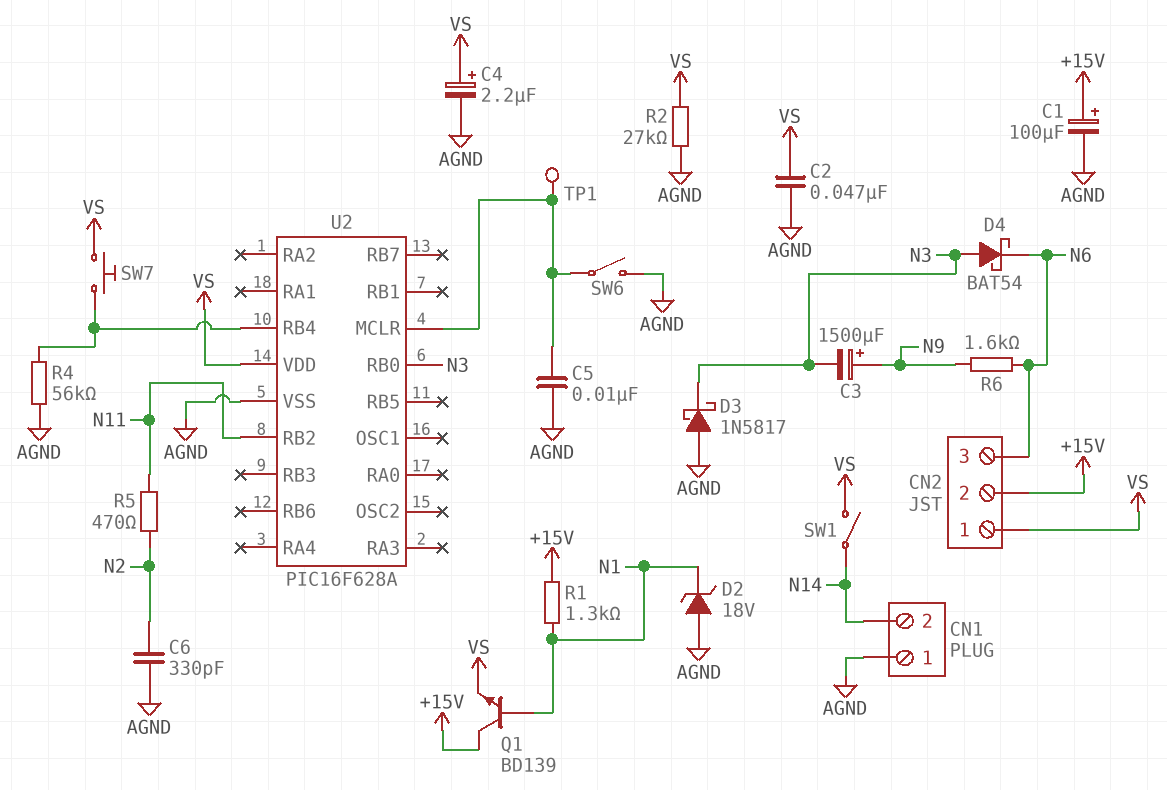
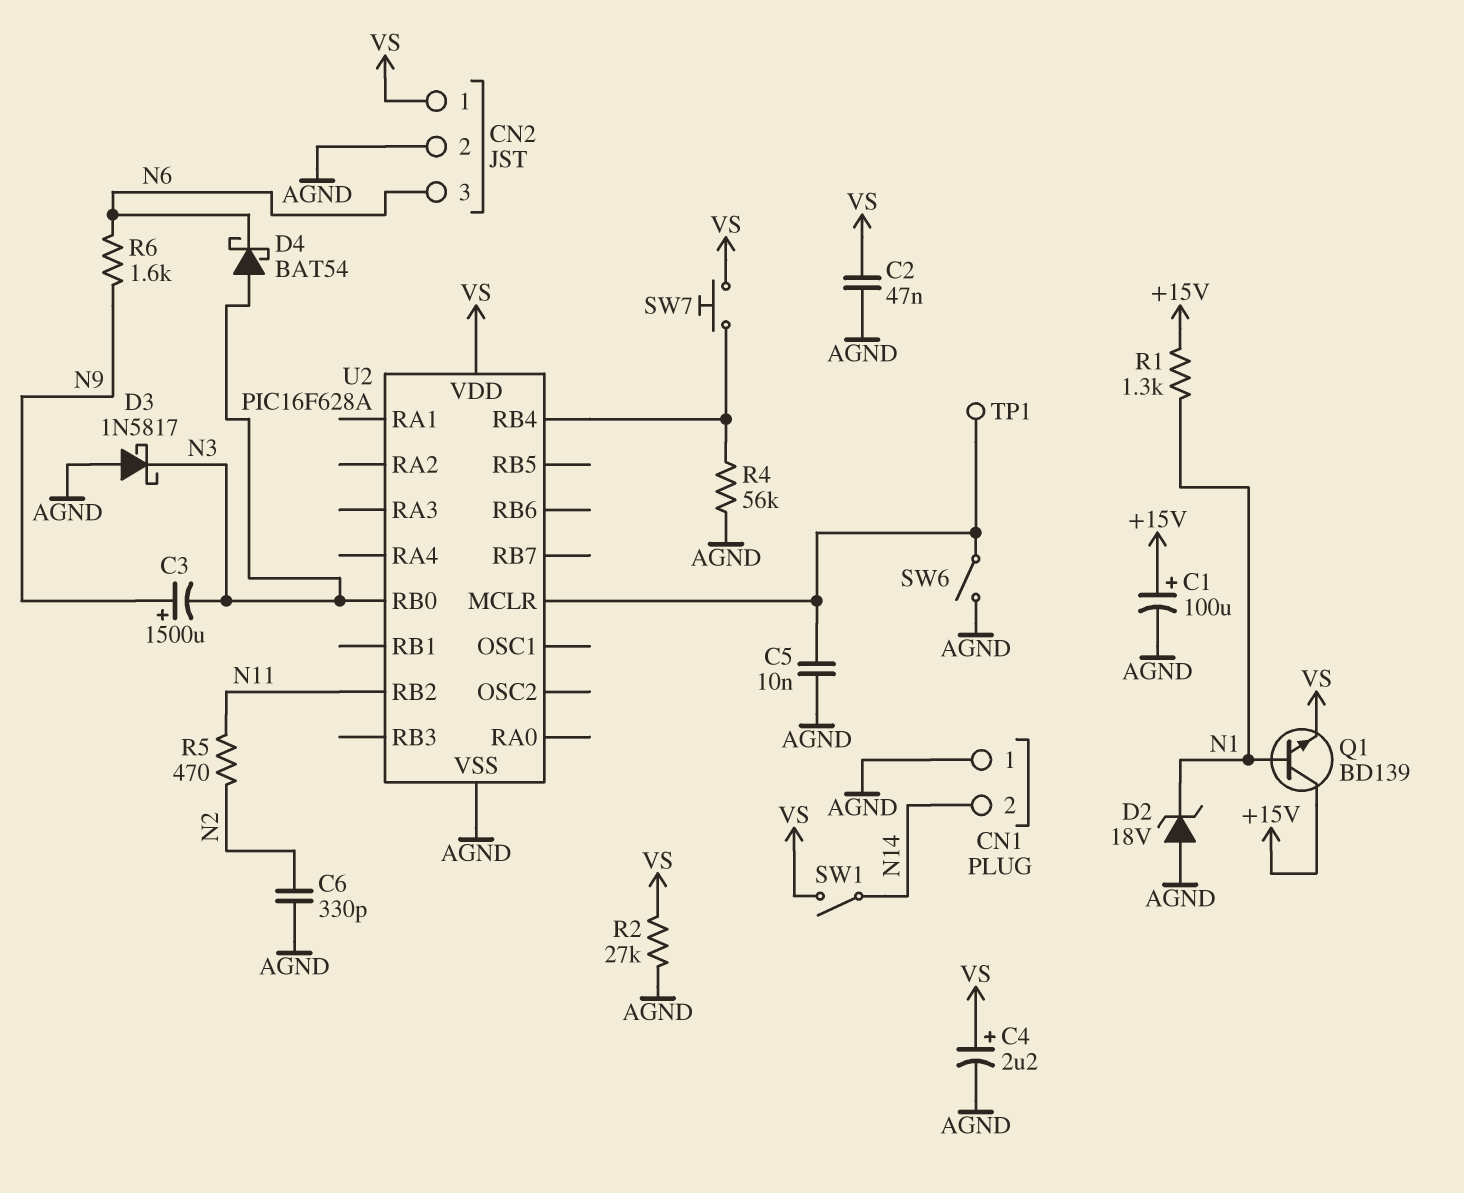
CN2 pin 2: +15V -> AGND

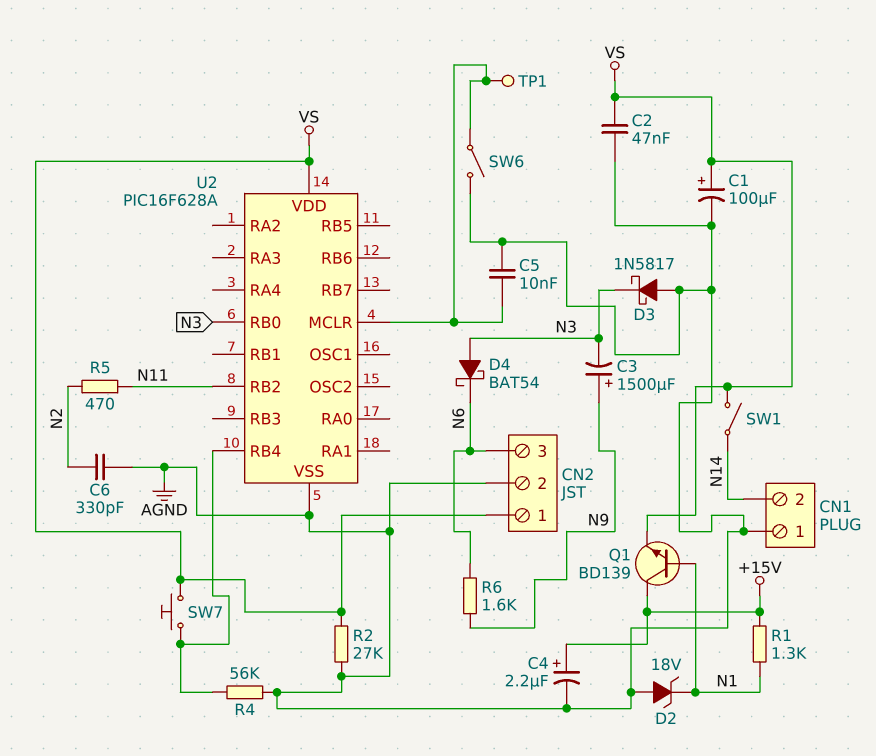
C1: 100uF (plus +15V, minus AGND) -> 100uF (plus VS, minus AGND)
C4: 2.2uF (plus VS, minus AGND) -> 2.2uF (plus +15V, minus AGND)

